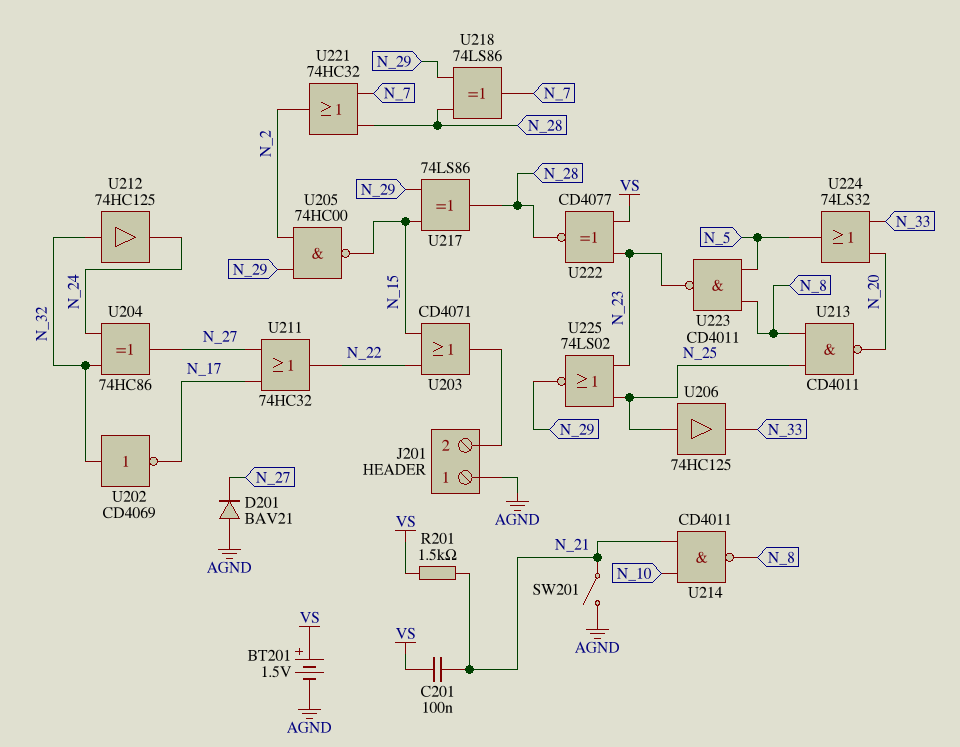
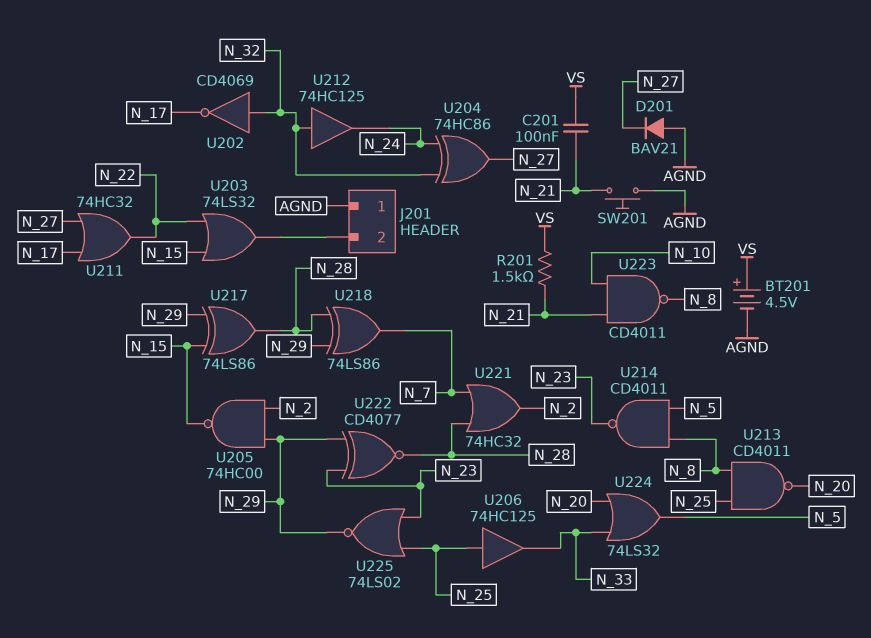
BT201: 1.5V (plus VS, minus AGND) -> 4.5V (plus VS, minus AGND)
SW201: switch (AGND, N_21) -> button (AGND, N_21)
U203: OR CD4071 (in N_15, in N_22, out J201/2) -> OR 74LS32 (in N_15, in N_22, out J201/2)
U214: NAND CD4011 (in N_10, in N_21, out N_8) -> NAND CD4011 (in N_5, in N_8, out N_23)
U222: XNOR CD4077 (in N_23, in VS, out N_28) -> XNOR CD4077 (in N_23, in N_29, out N_28)
U223: NAND CD4011 (in N_5, in N_8, out N_23) -> NAND CD4011 (in N_10, in N_21, out N_8)

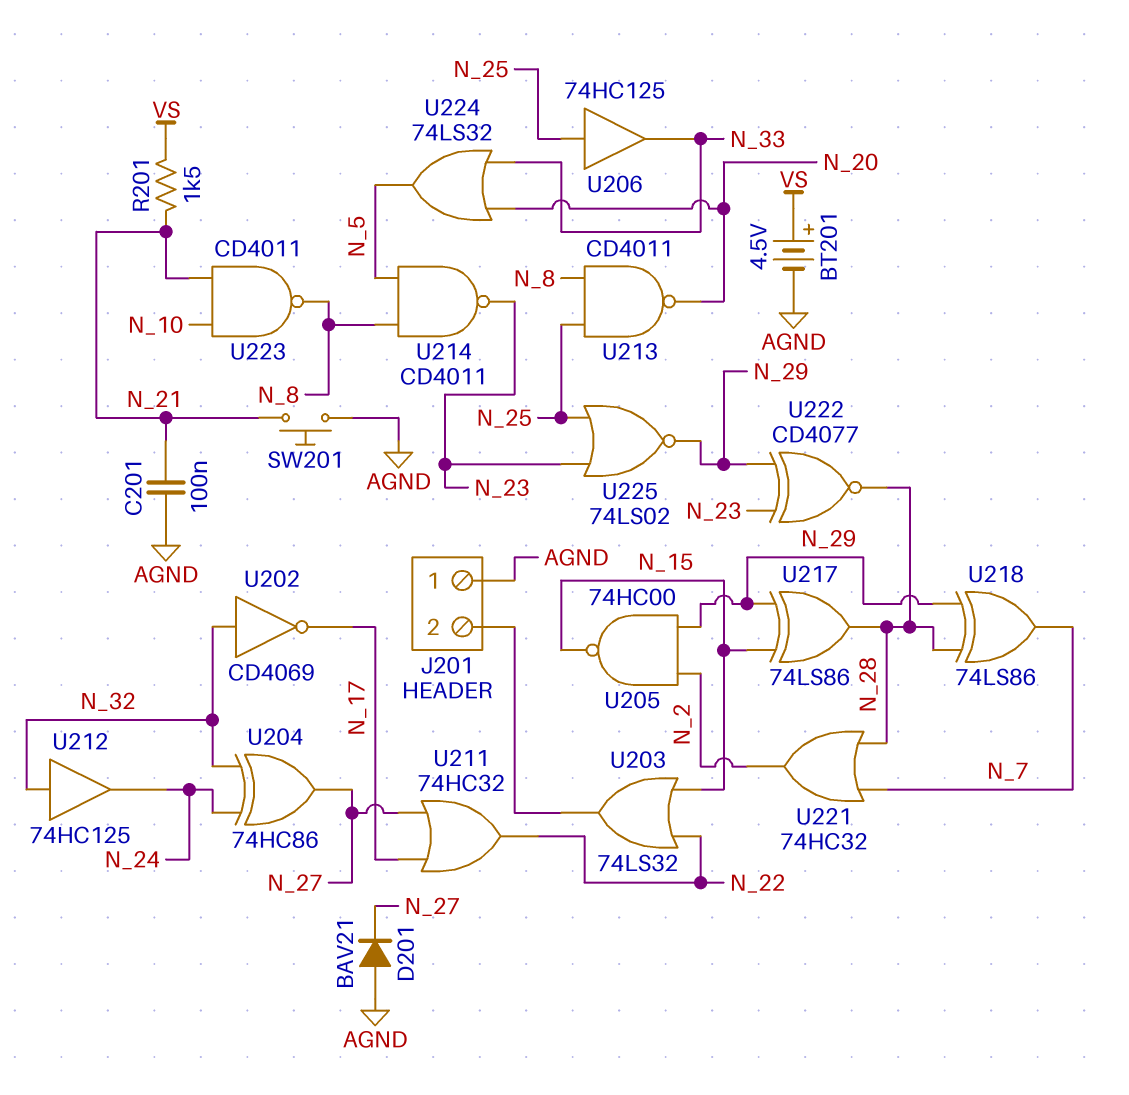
C201: 100nF (N_21, VS) -> 100nF (AGND, N_21)

